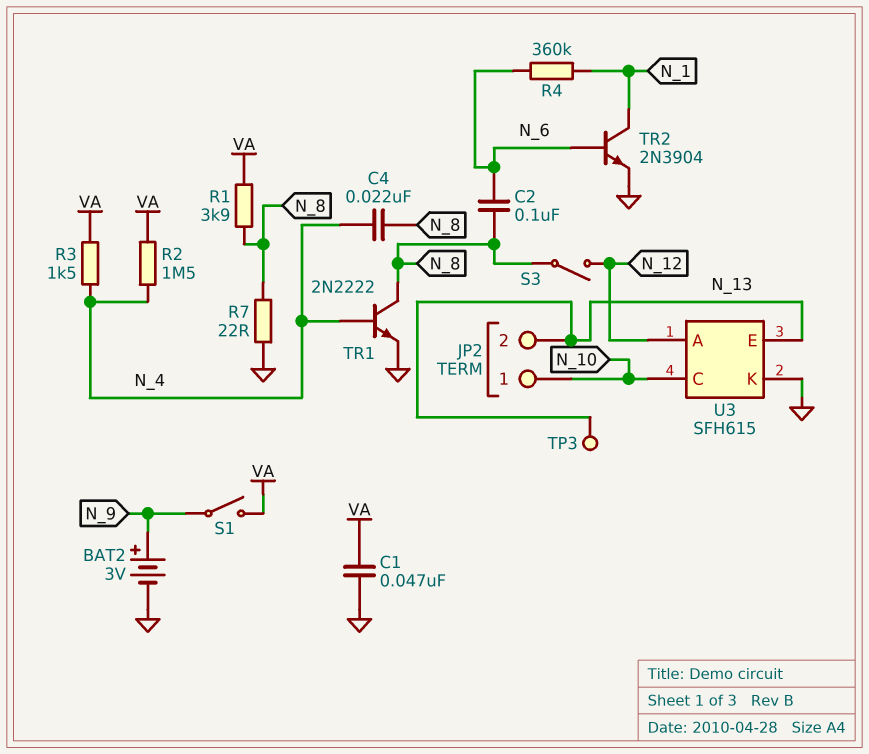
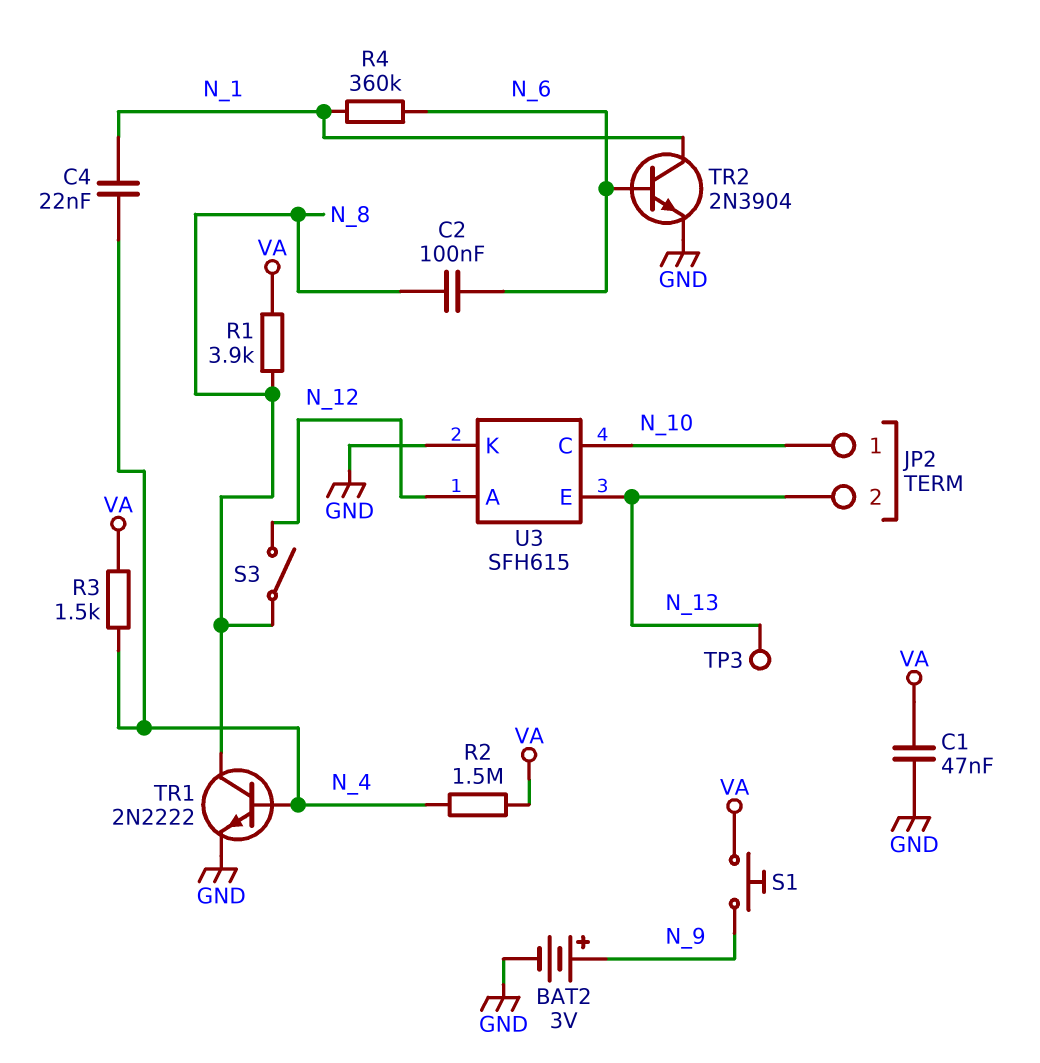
C4: 22nF (N_4, N_8) -> 22nF (N_1, N_4)
R7: 22 (GND, N_8) -> none
S1: switch (N_9, VA) -> button (N_9, VA)

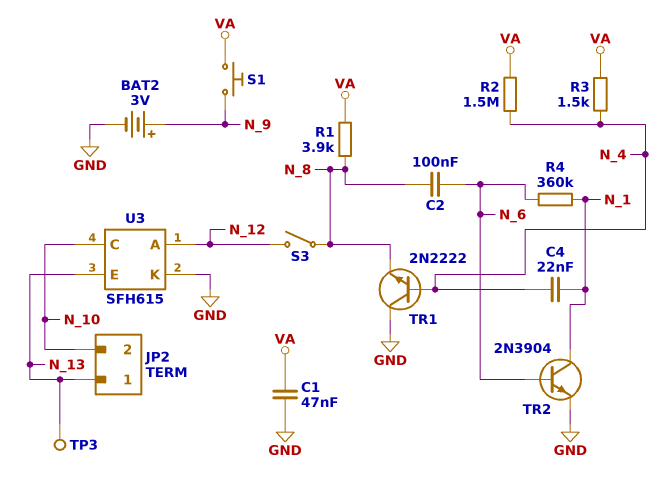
JP2 pin 1: N_10 -> N_13
JP2 pin 2: N_13 -> N_10
TR1: NPN 2N2222 (B N_4, C N_8, E GND) -> NPN 2N2222 (B N_4, C GND, E N_8)

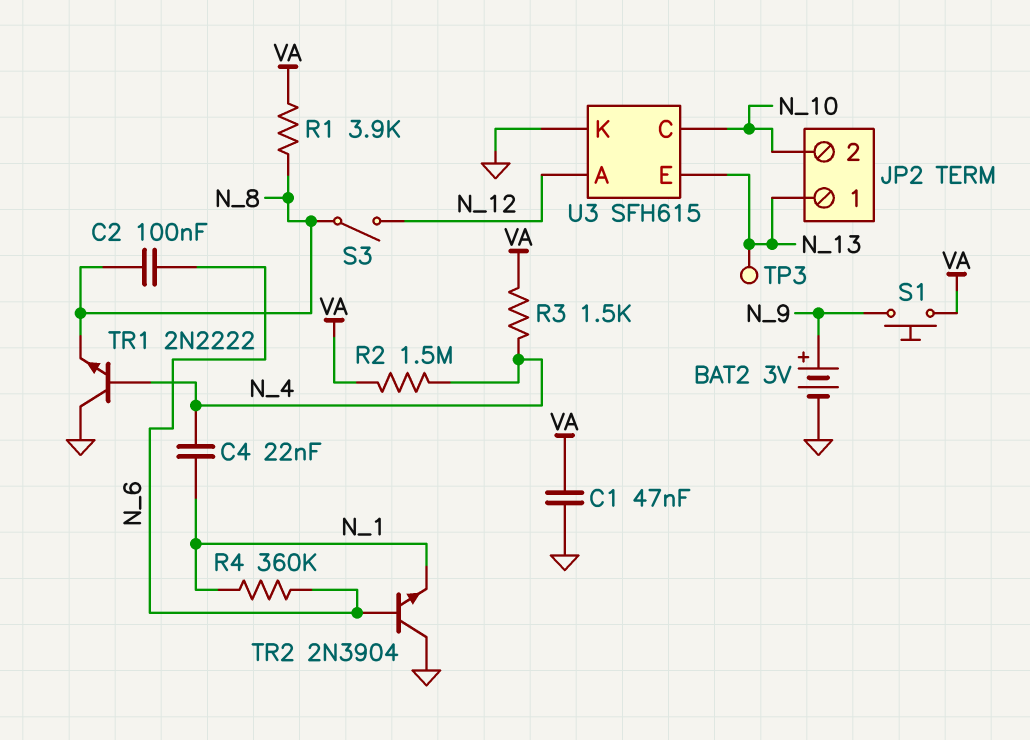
TR2: NPN 2N3904 (B N_6, C N_1, E GND) -> NPN 2N3904 (B N_6, C GND, E N_1)

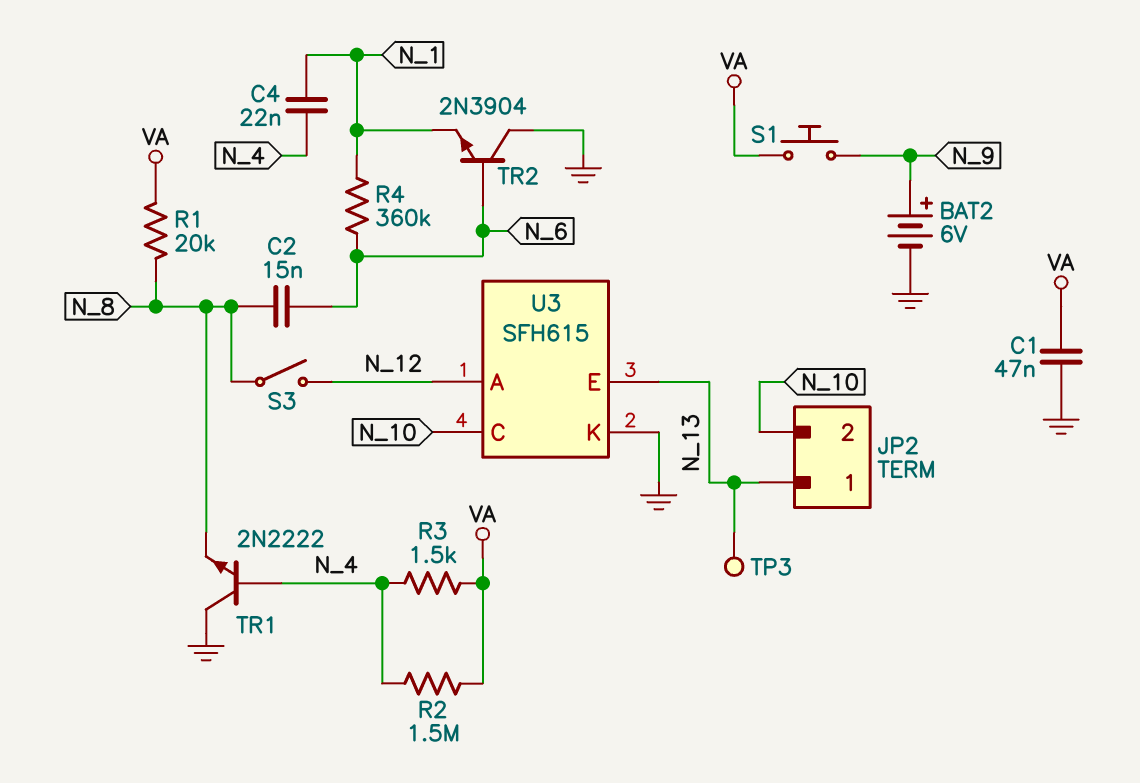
BAT2: 3V (plus N_9, minus GND) -> 6V (plus N_9, minus GND)
C2: 100nF (N_6, N_8) -> 15nF (N_6, N_8)
R1: 3.9k (N_8, VA) -> 20k (N_8, VA)

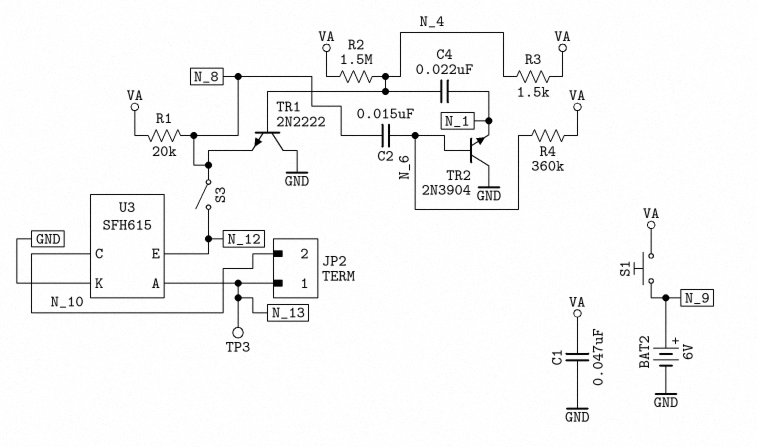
R4: 360k (N_1, N_6) -> 360k (N_6, VA)
U3 pin A: N_12 -> N_13
U3 pin E: N_13 -> N_12

